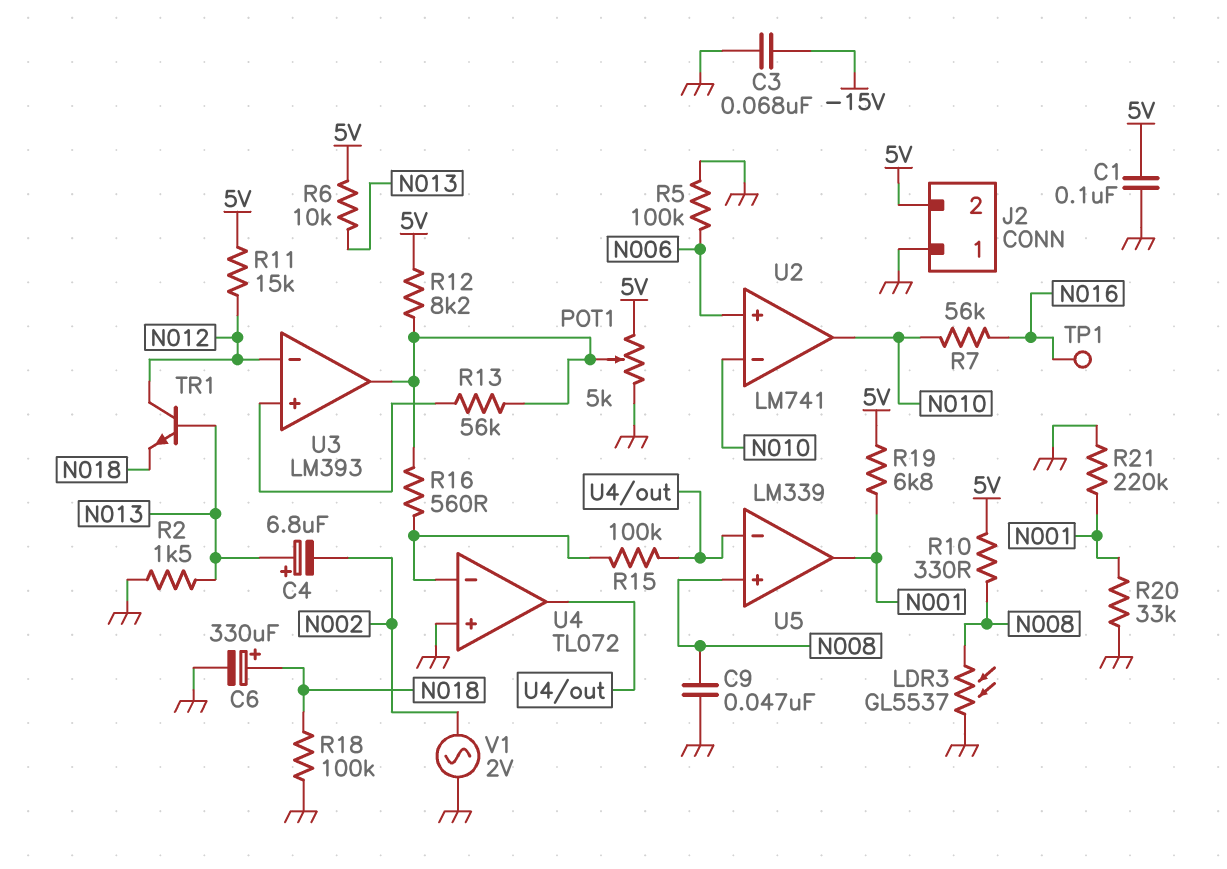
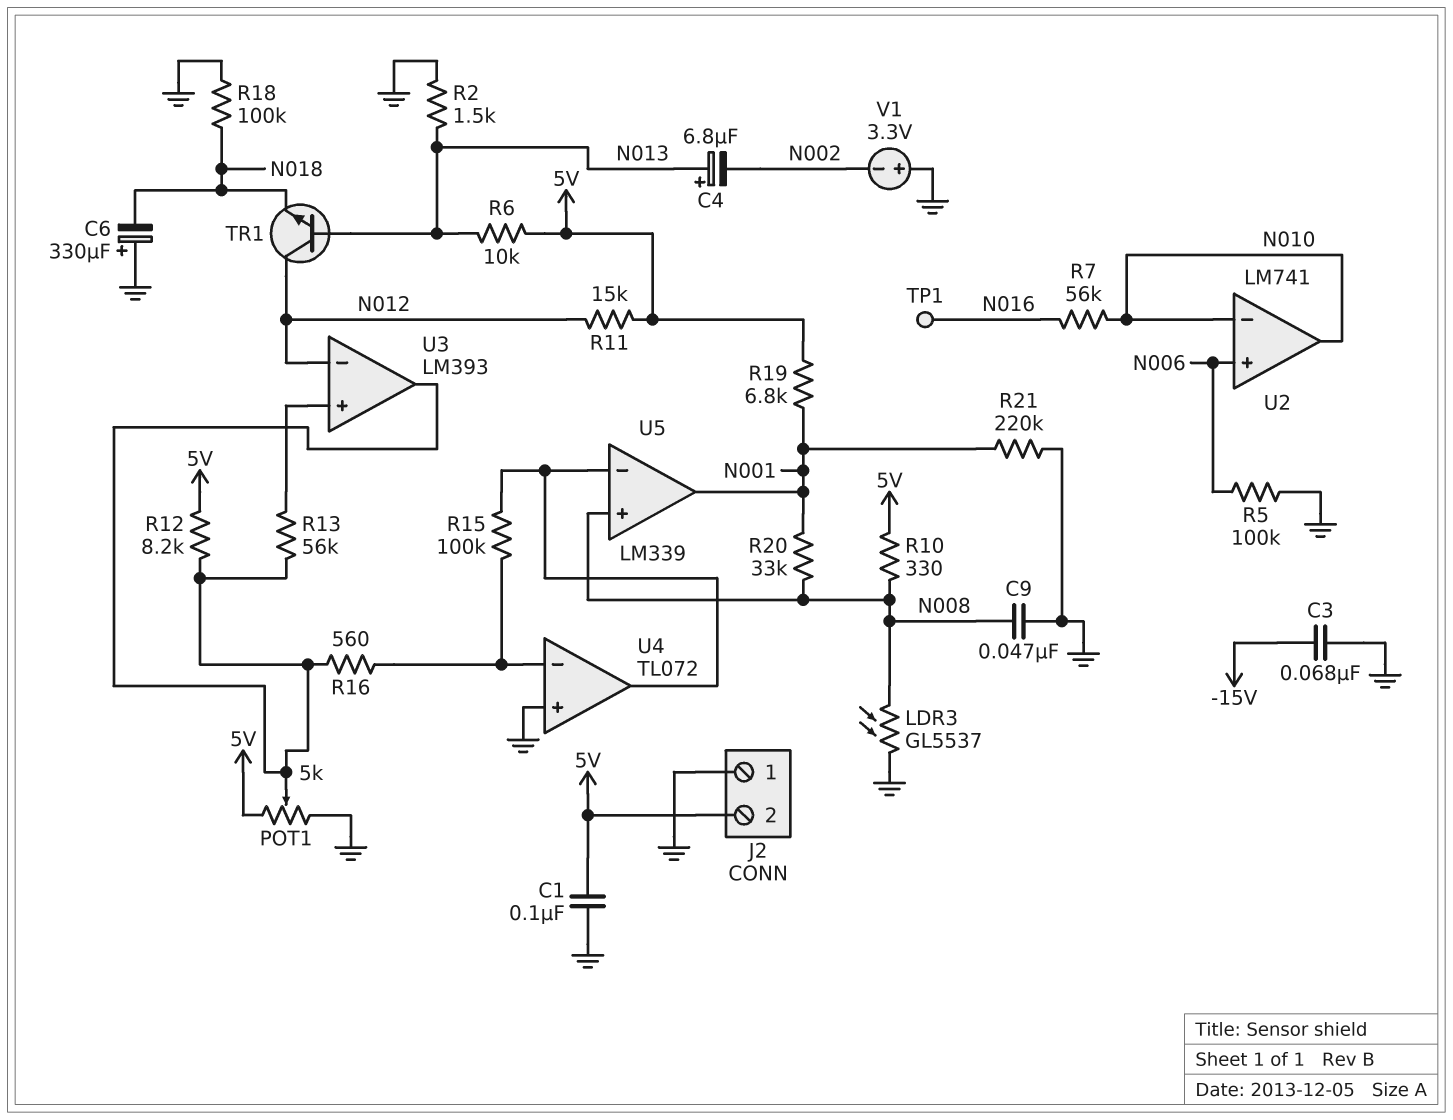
C6: 330uF (plus N018, minus GND) -> 330uF (plus GND, minus N018)
R20: 33k (GND, N001) -> 33k (N001, N008)
V1: AC 2V (GND, N002) -> 3.3V (plus GND, minus N002)

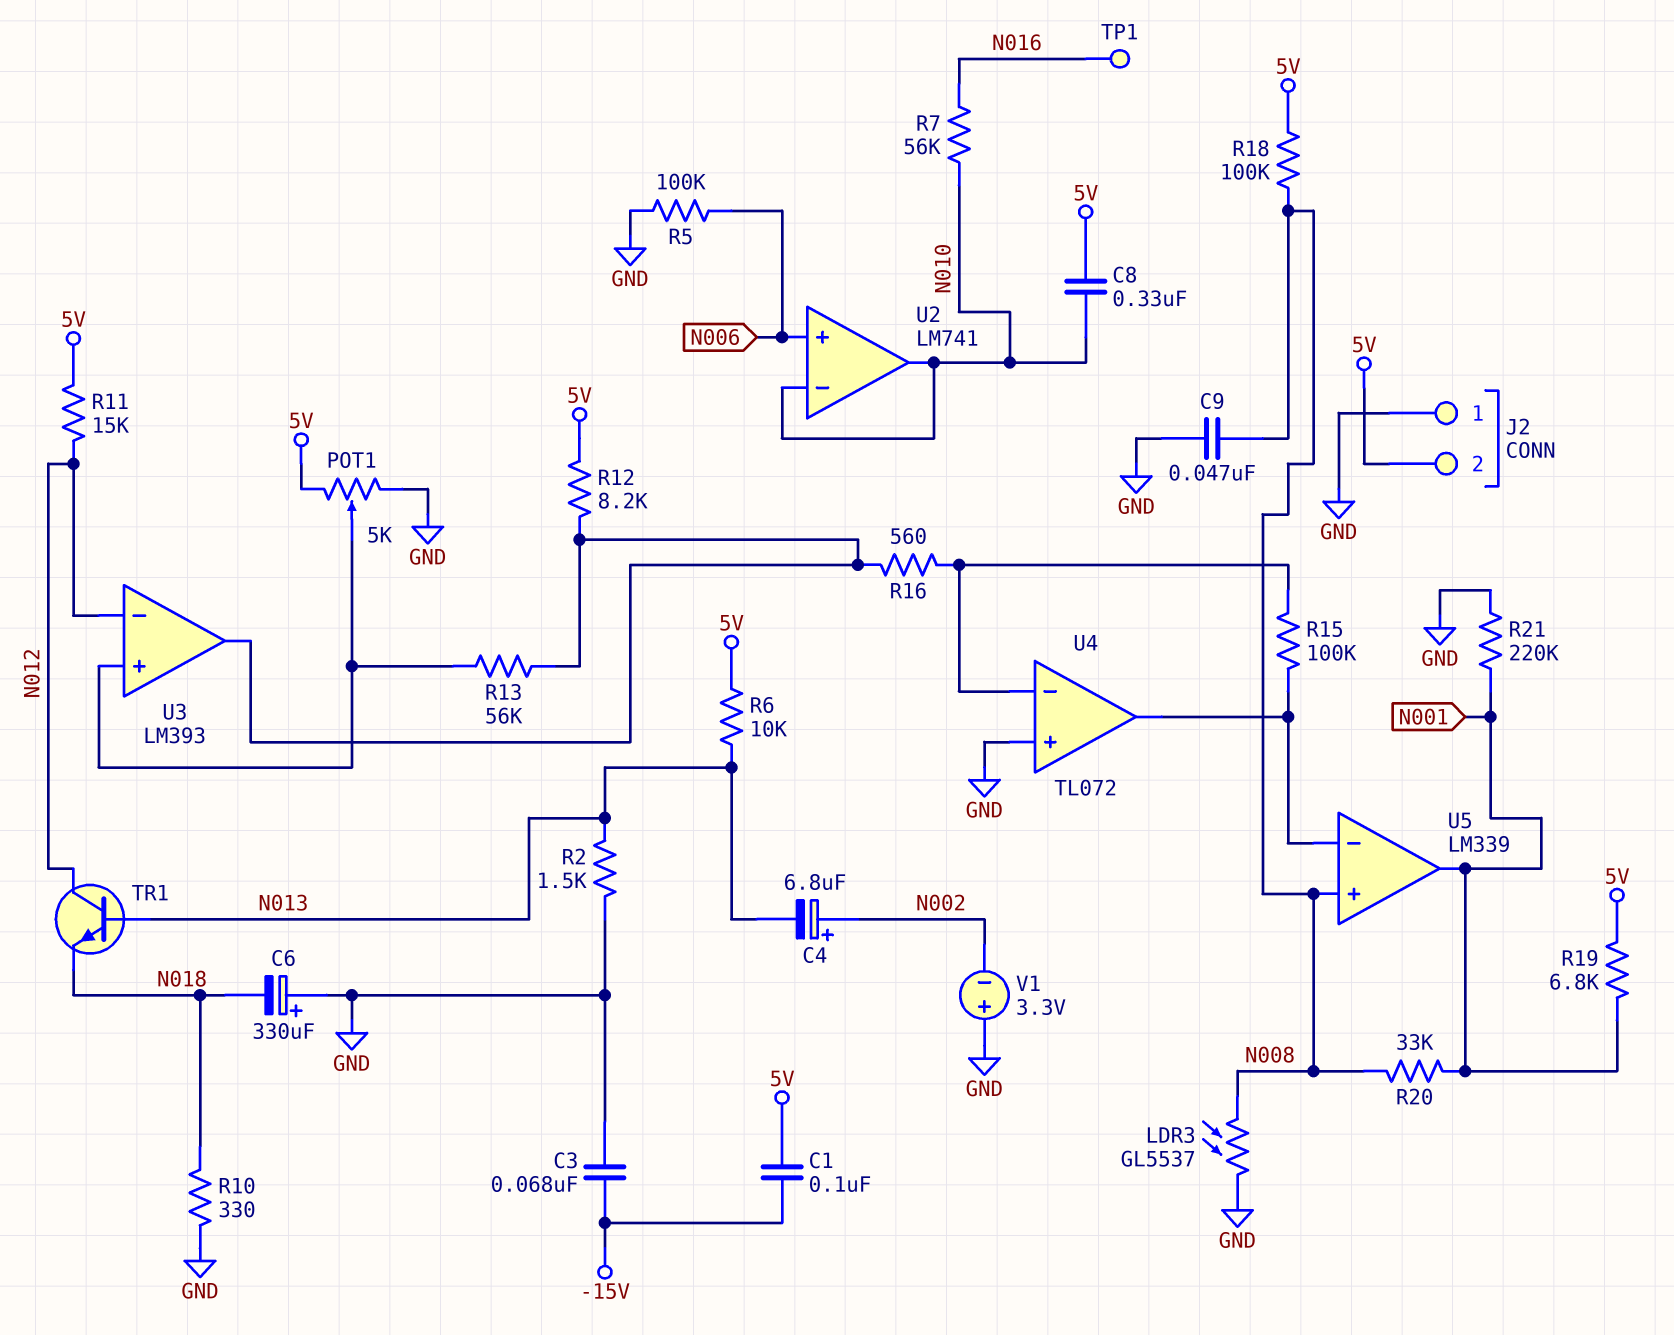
C1: 100nF (5V, GND) -> 100nF (-15V, 5V)
C4: 6.8uF (plus N013, minus N002) -> 6.8uF (plus N002, minus N013)
C8: none -> 330nF (5V, N010)
POT1: 5k (5V, GND, wiper U3/out) -> 5k (5V, GND, wiper U3/in+)
R10: 330 (5V, N008) -> 330 (GND, N018)
R18: 100k (GND, N018) -> 100k (5V, N008)

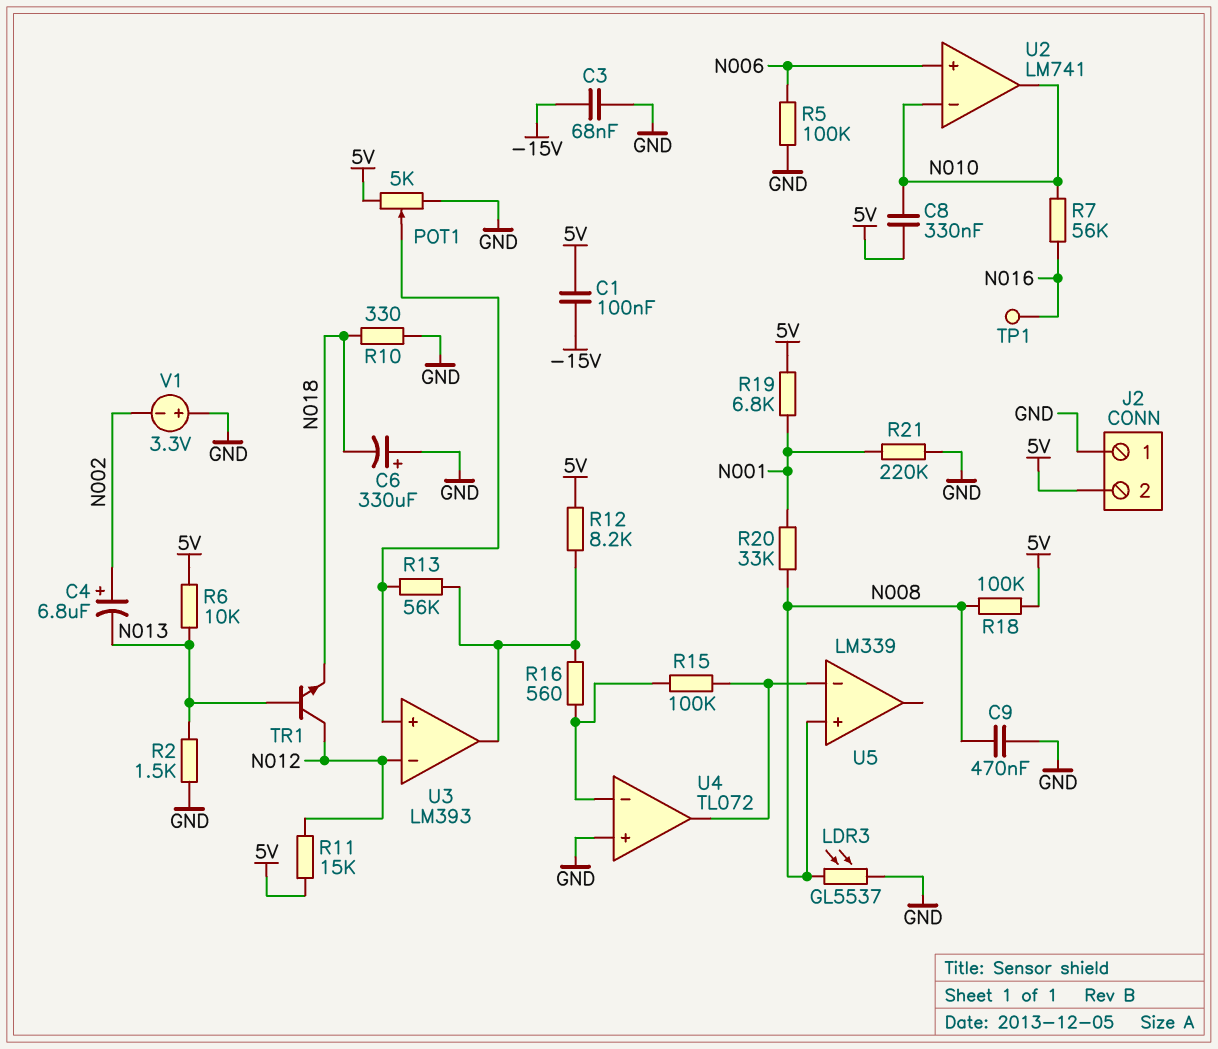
C9: 47nF (GND, N008) -> 470nF (GND, N008)
U5 pin out: N001 -> none

